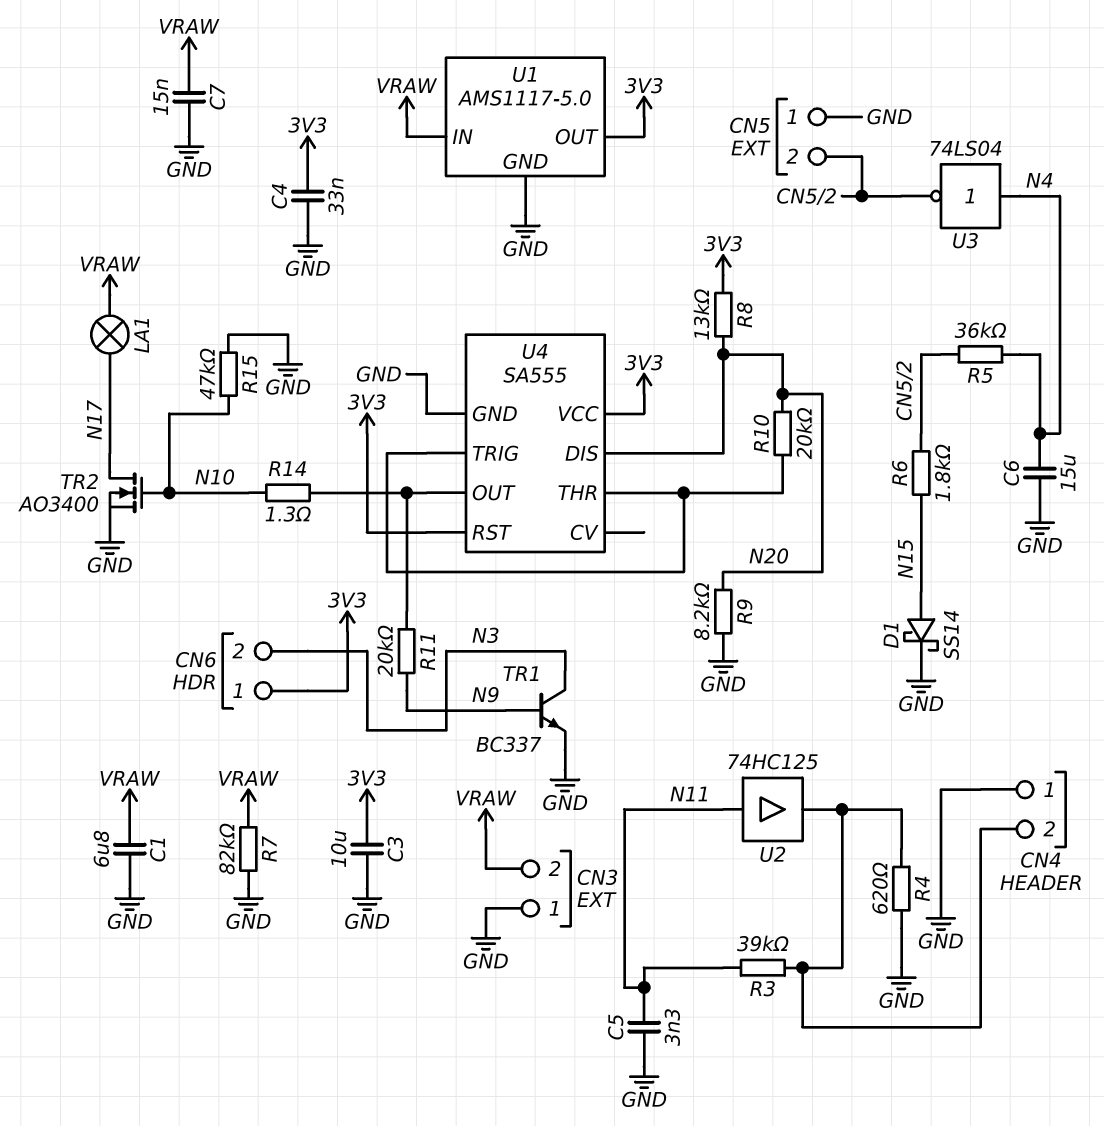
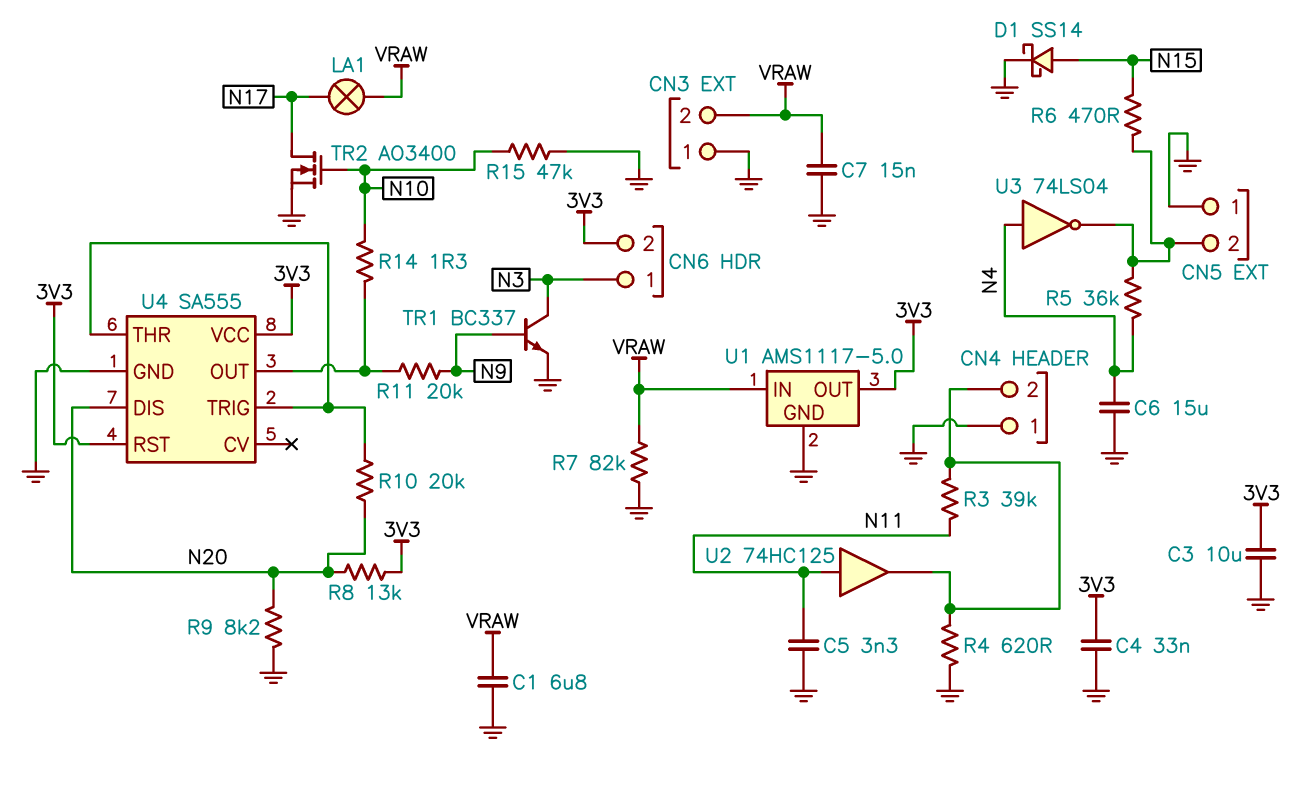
CN6 pin 1: 3V3 -> N3
CN6 pin 2: N3 -> 3V3
R6: 1.8k (CN5/2, N15) -> 470 (CN5/2, N15)

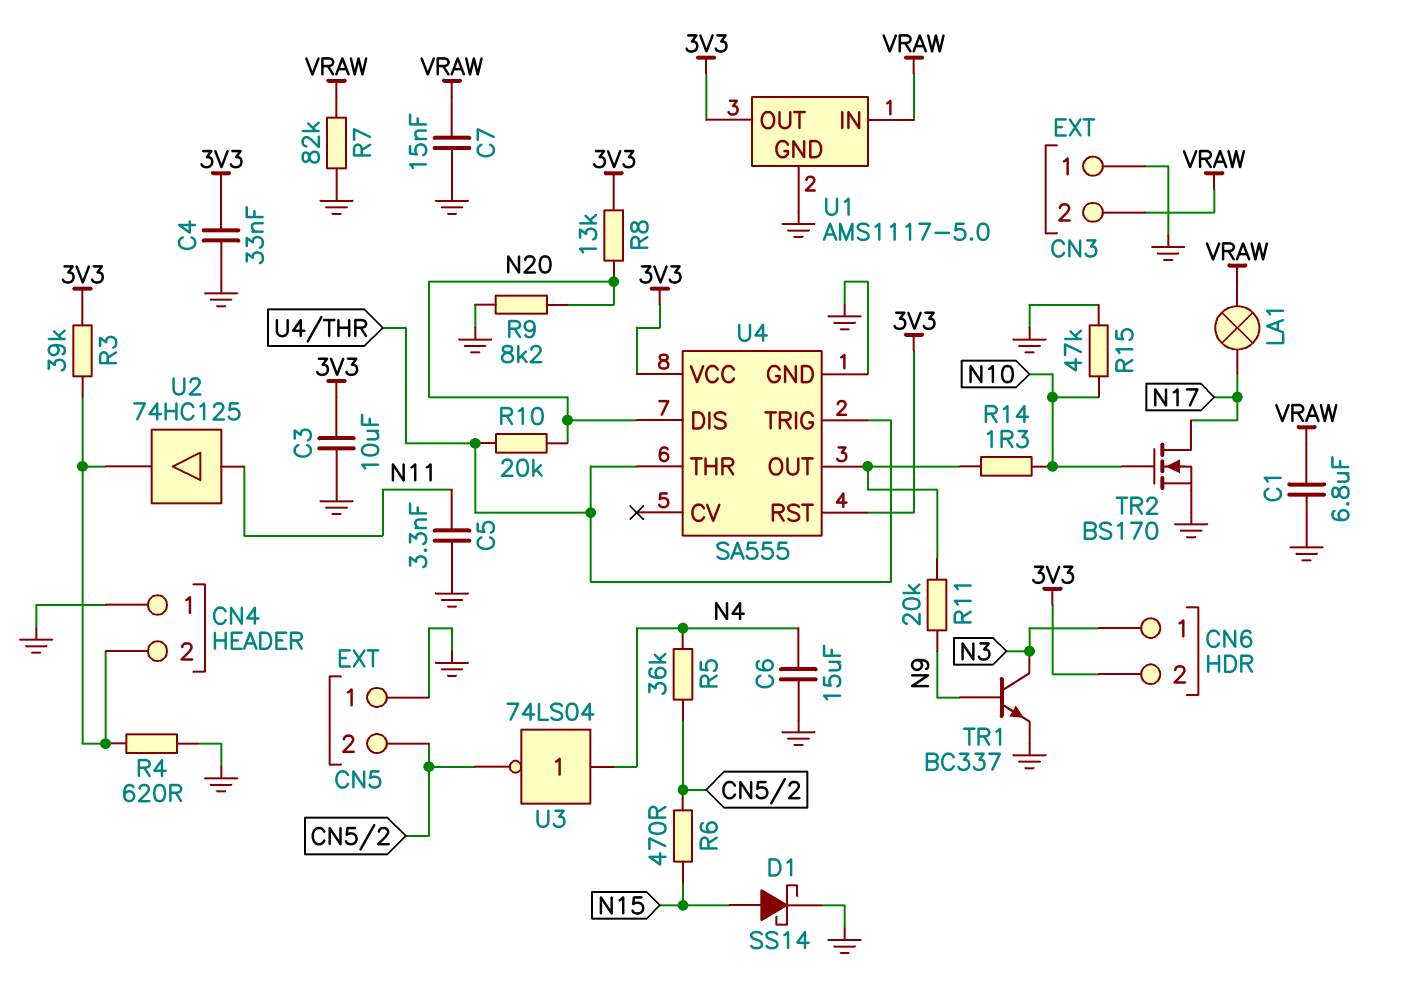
R3: 39k (CN4/2, N11) -> 39k (3V3, CN4/2)
TR2: NMOS AO3400 (G N10, D N17, S GND) -> NMOS BS170 (G N10, D N17, S GND)

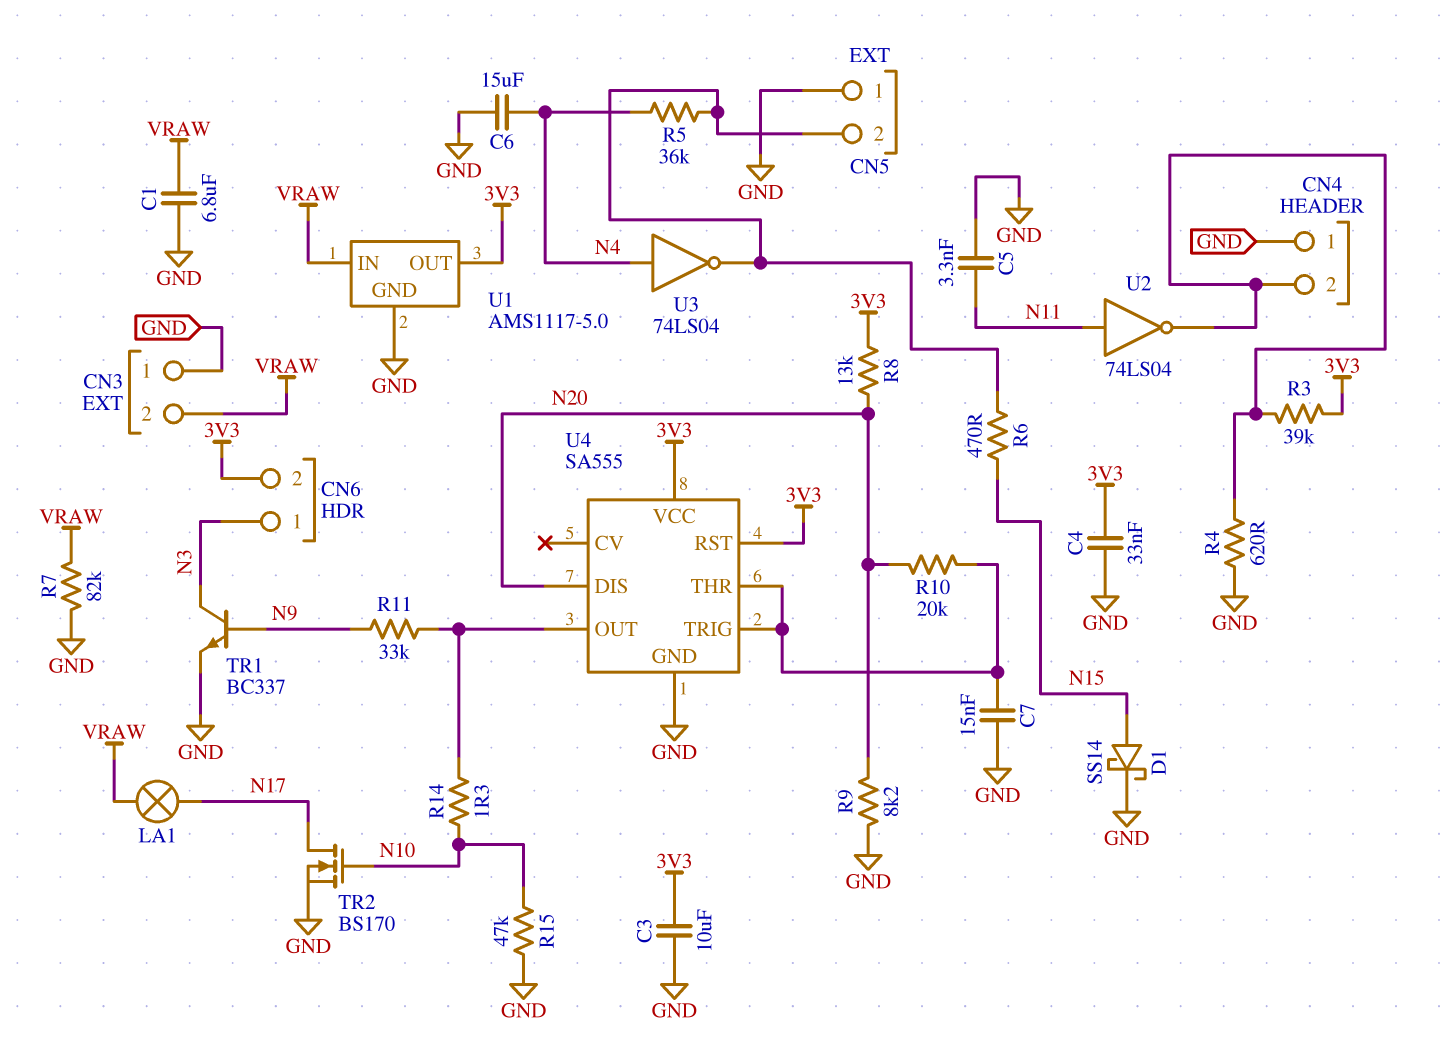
C7: 15nF (GND, VRAW) -> 15nF (GND, U4/THR)
R11: 20k (N9, U4/OUT) -> 33k (N9, U4/OUT)
U2: buffer 74HC125 (in N11, out CN4/2) -> NOT 74LS04 (in N11, out CN4/2)

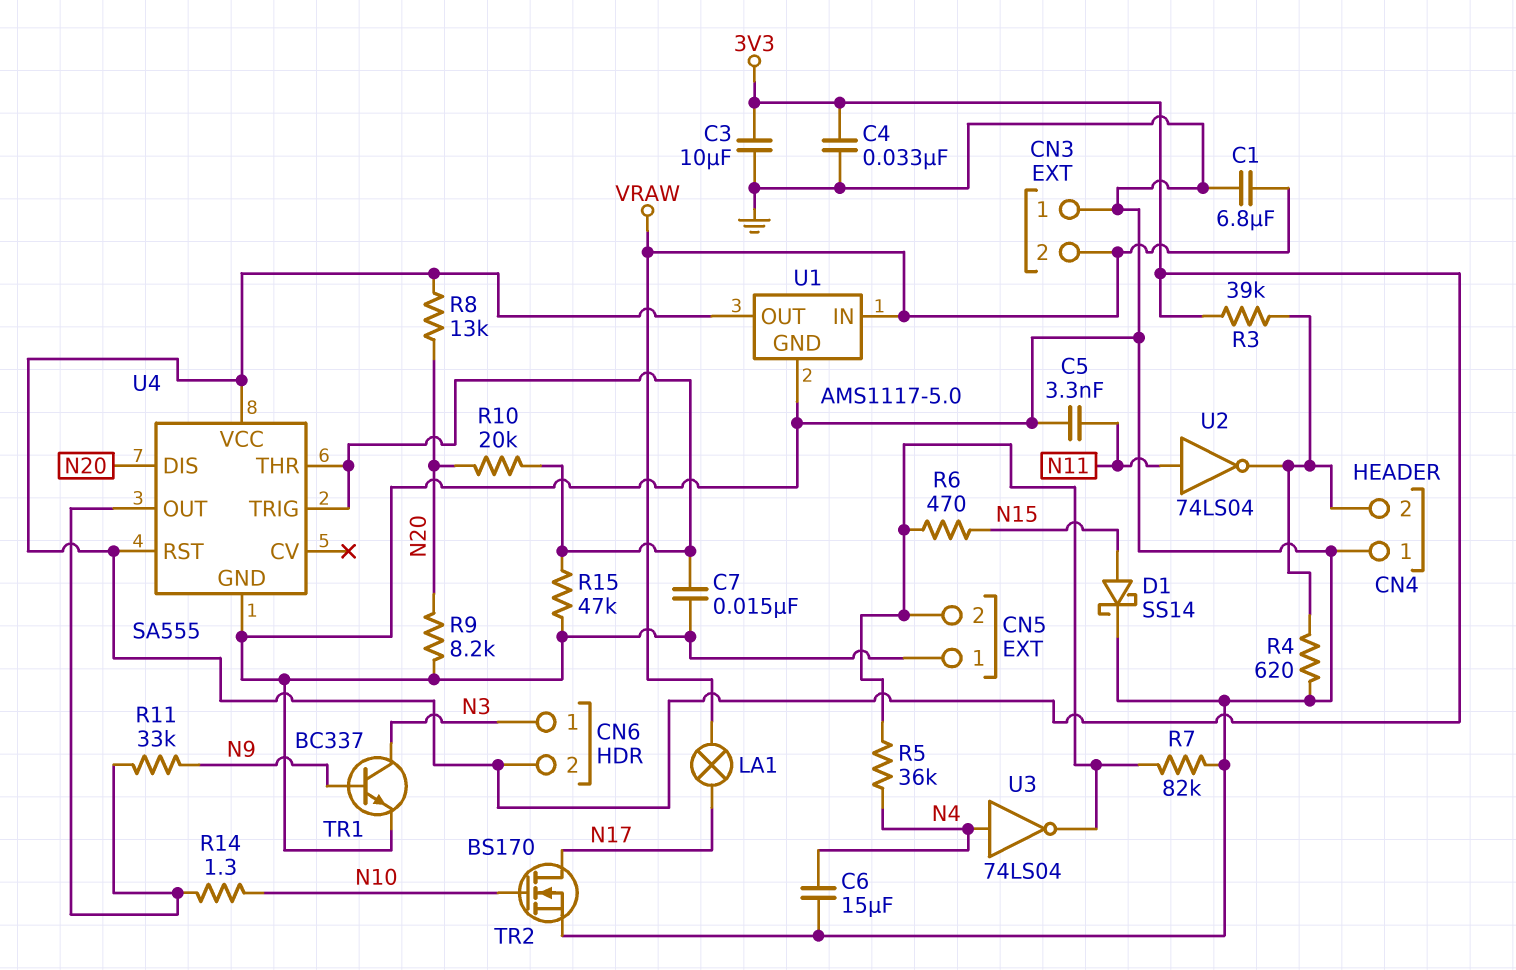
R7: 82k (GND, VRAW) -> 82k (CN5/2, GND)
R15: 47k (GND, N10) -> 47k (GND, U4/THR)

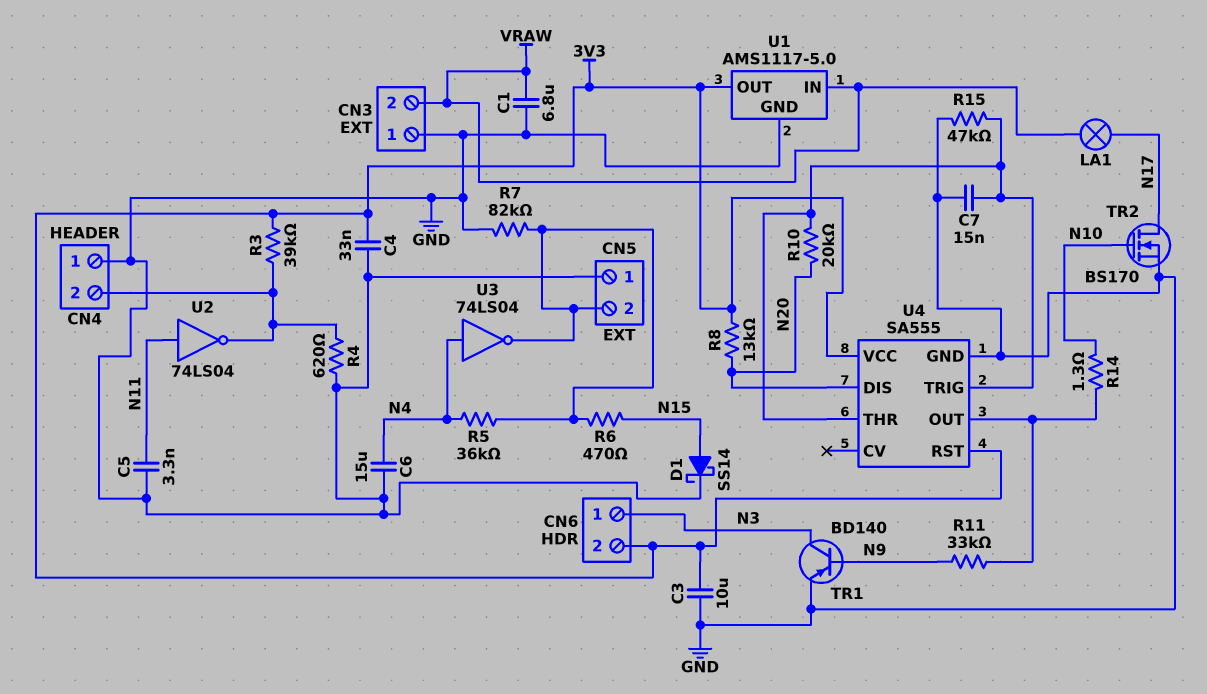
R9: 8.2k (GND, N20) -> none
TR1: NPN BC337 (B N9, C N3, E GND) -> PNP BD140 (B N9, C N3, E GND)

